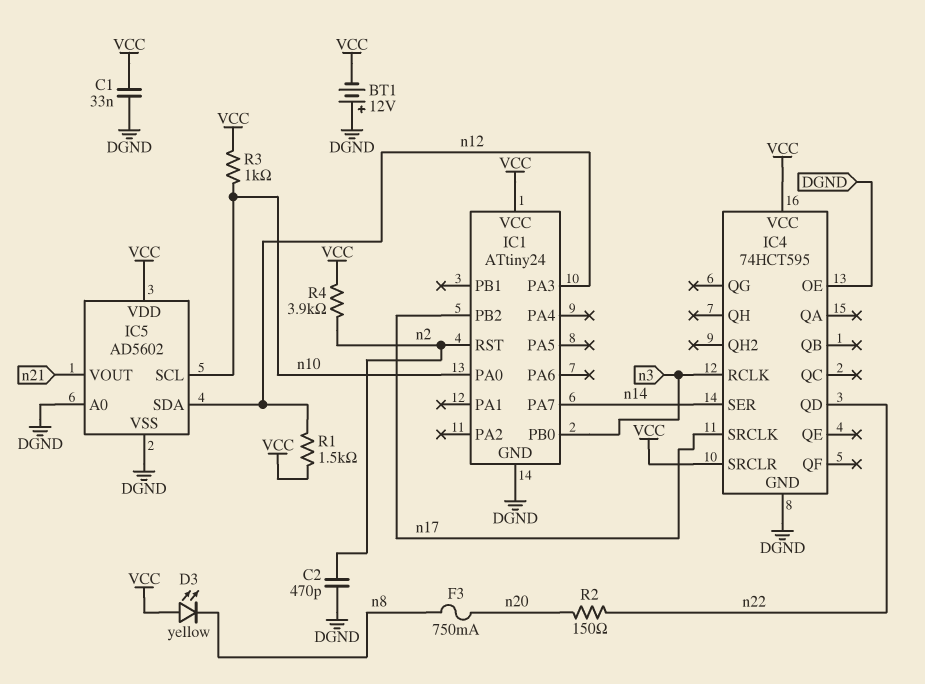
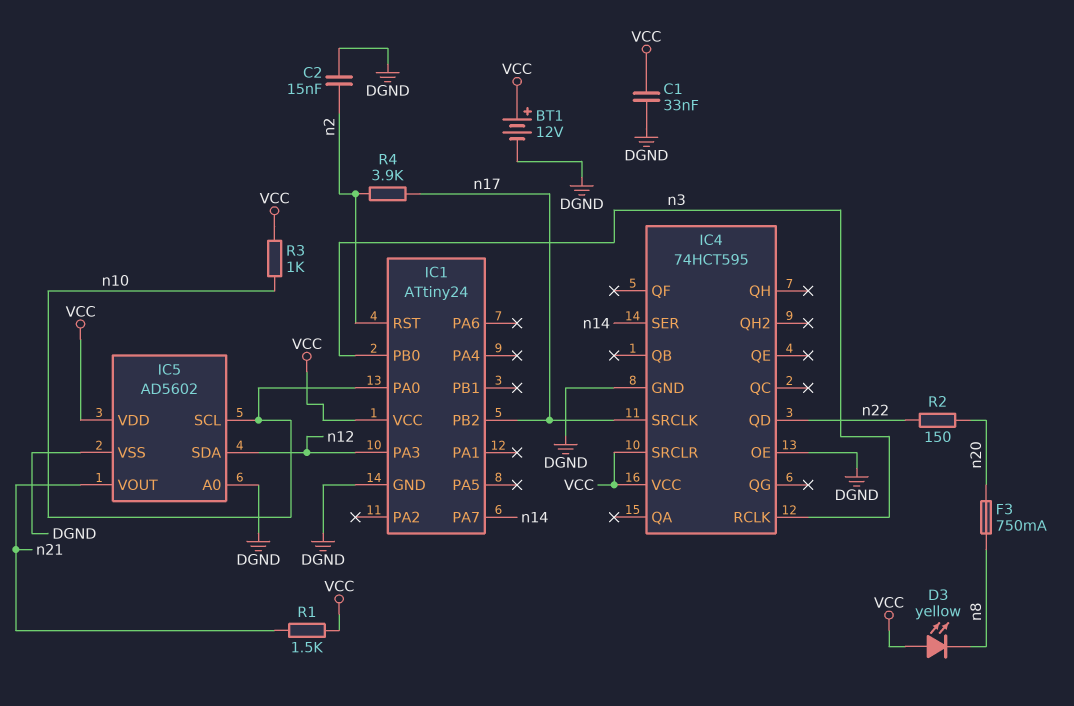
BT1: 12V (plus DGND, minus VCC) -> 12V (plus VCC, minus DGND)
C2: 470pF (DGND, n2) -> 15nF (DGND, n2)
R1: 1.5k (VCC, n12) -> 1.5k (VCC, n21)
R4: 3.9k (VCC, n2) -> 3.9k (n2, n17)

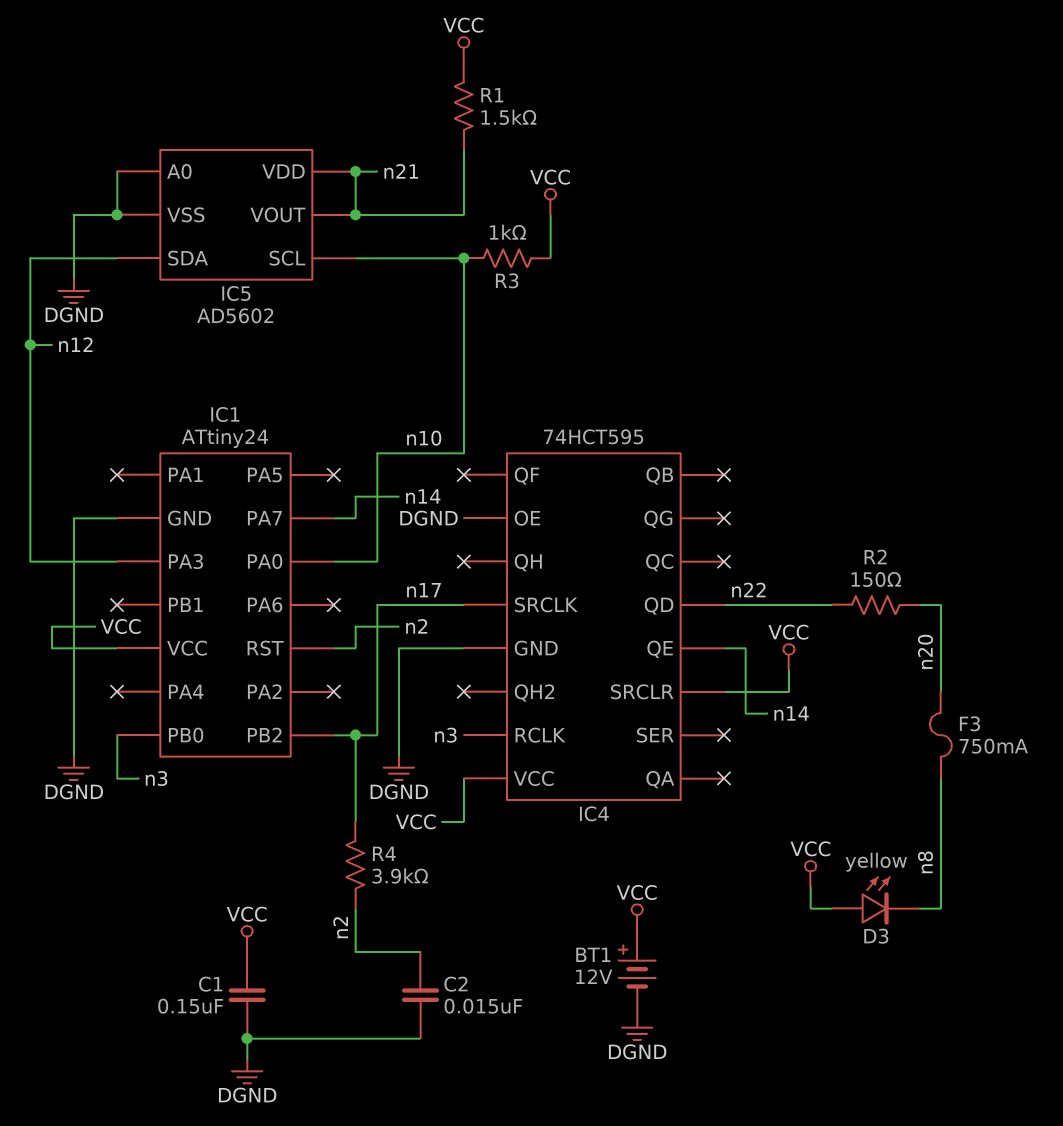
C1: 33nF (DGND, VCC) -> 150nF (DGND, VCC)
IC4 pin QE: none -> n14
IC4 pin SER: n14 -> none
IC5 pin VDD: VCC -> n21

